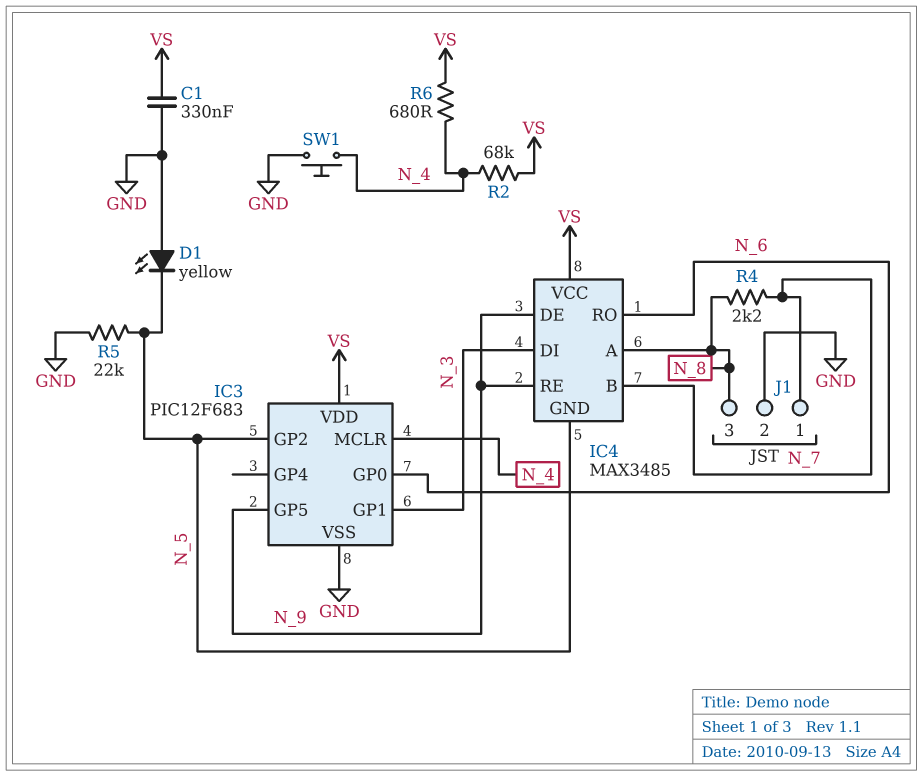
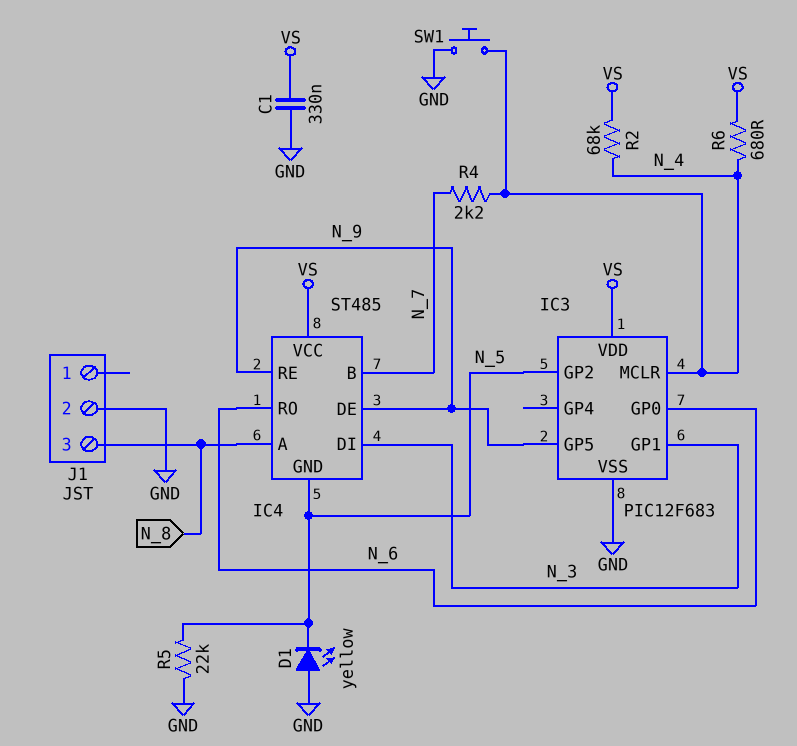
IC4: MAX3485 -> ST485
J1 pin 1: N_7 -> none
R4: 2.2k (N_7, N_8) -> 2.2k (N_4, N_7)

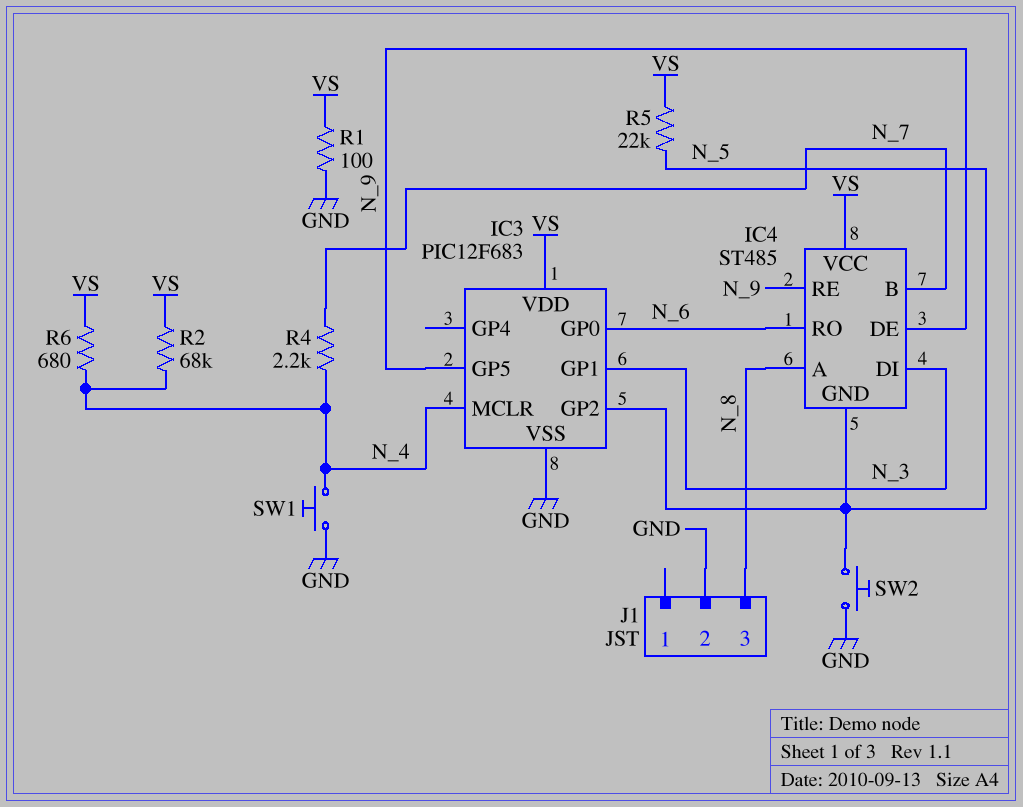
C1: 330nF (GND, VS) -> none
D1: LED yellow (A GND, K N_5) -> none
R1: none -> 100 (GND, VS)
R5: 22k (GND, N_5) -> 22k (N_5, VS)
SW2: none -> button (GND, N_5)

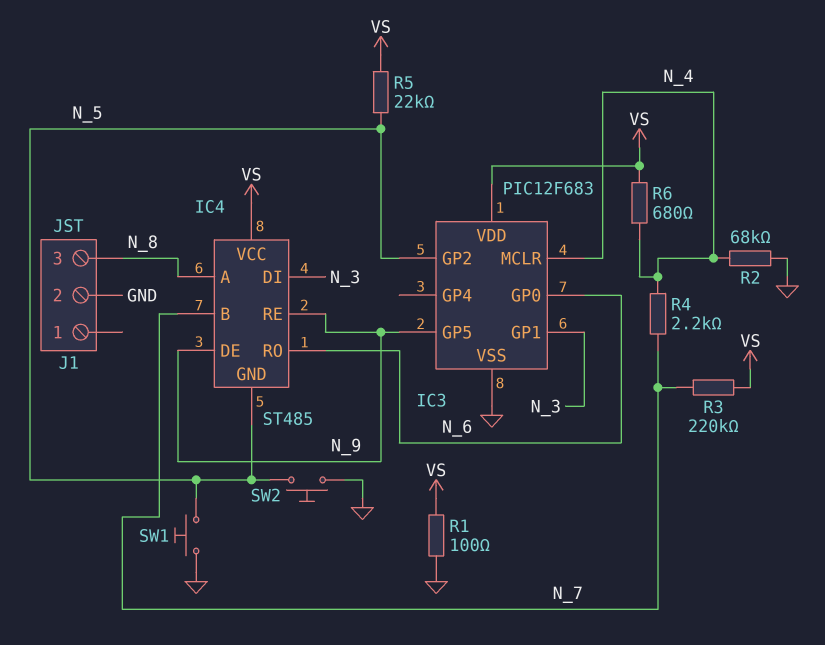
R2: 68k (N_4, VS) -> 68k (GND, N_4)
R3: none -> 220k (N_7, VS)
SW1: button (GND, N_4) -> button (GND, N_5)

